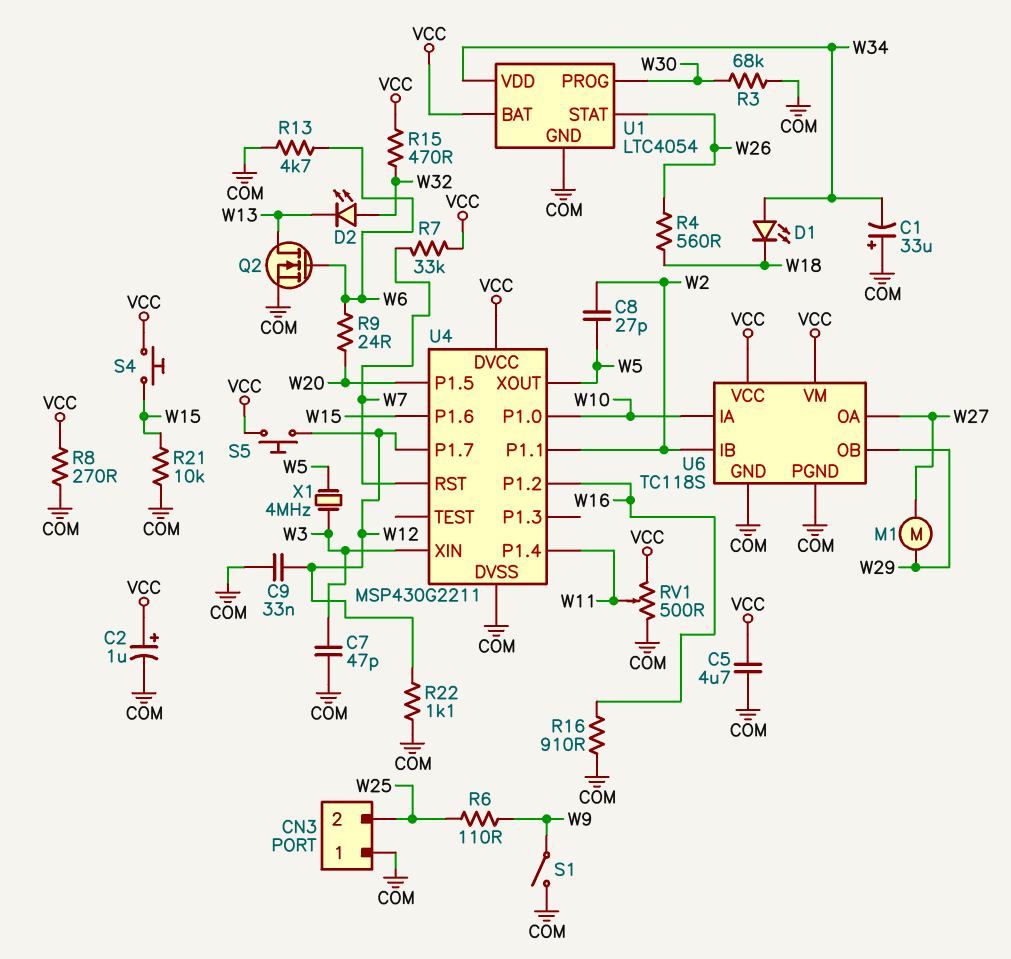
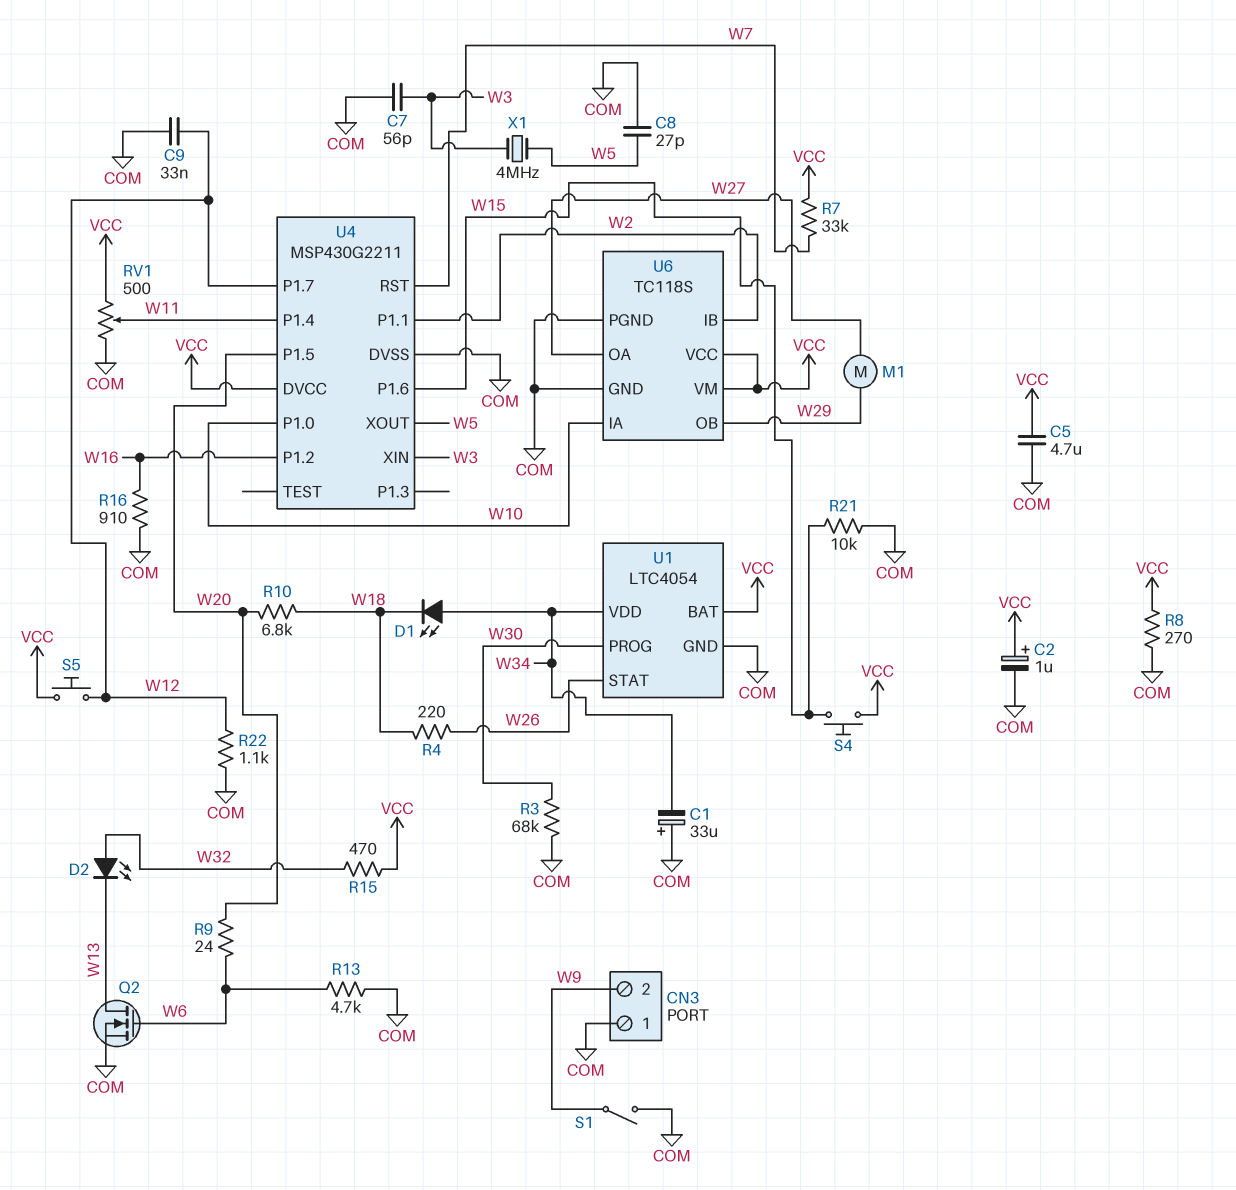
C7: 47pF (COM, W3) -> 56pF (COM, W3)
C8: 27pF (W2, W5) -> 27pF (COM, W5)
CN3 pin 2: W25 -> W9
R4: 560 (W18, W26) -> 220 (W18, W26)
R6: 110 (W9, W25) -> none
R10: none -> 6.8k (W18, W20)

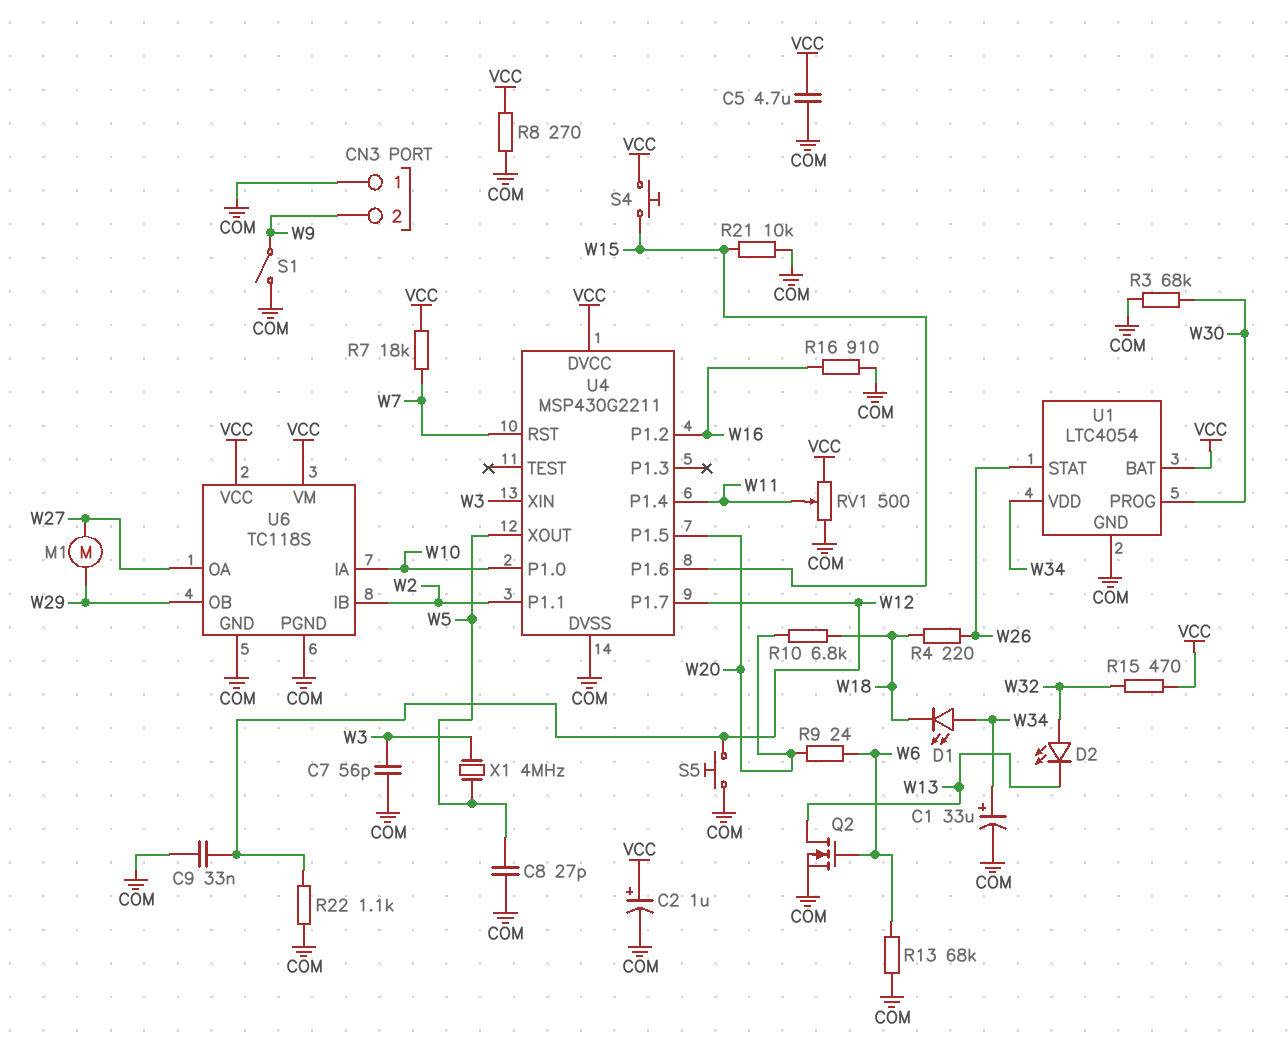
C1: 33uF (plus COM, minus W34) -> 33uF (plus W34, minus COM)
R7: 33k (VCC, W7) -> 18k (VCC, W7)
R13: 4.7k (COM, W6) -> 68k (COM, W6)
S5: button (VCC, W12) -> button (COM, W12)

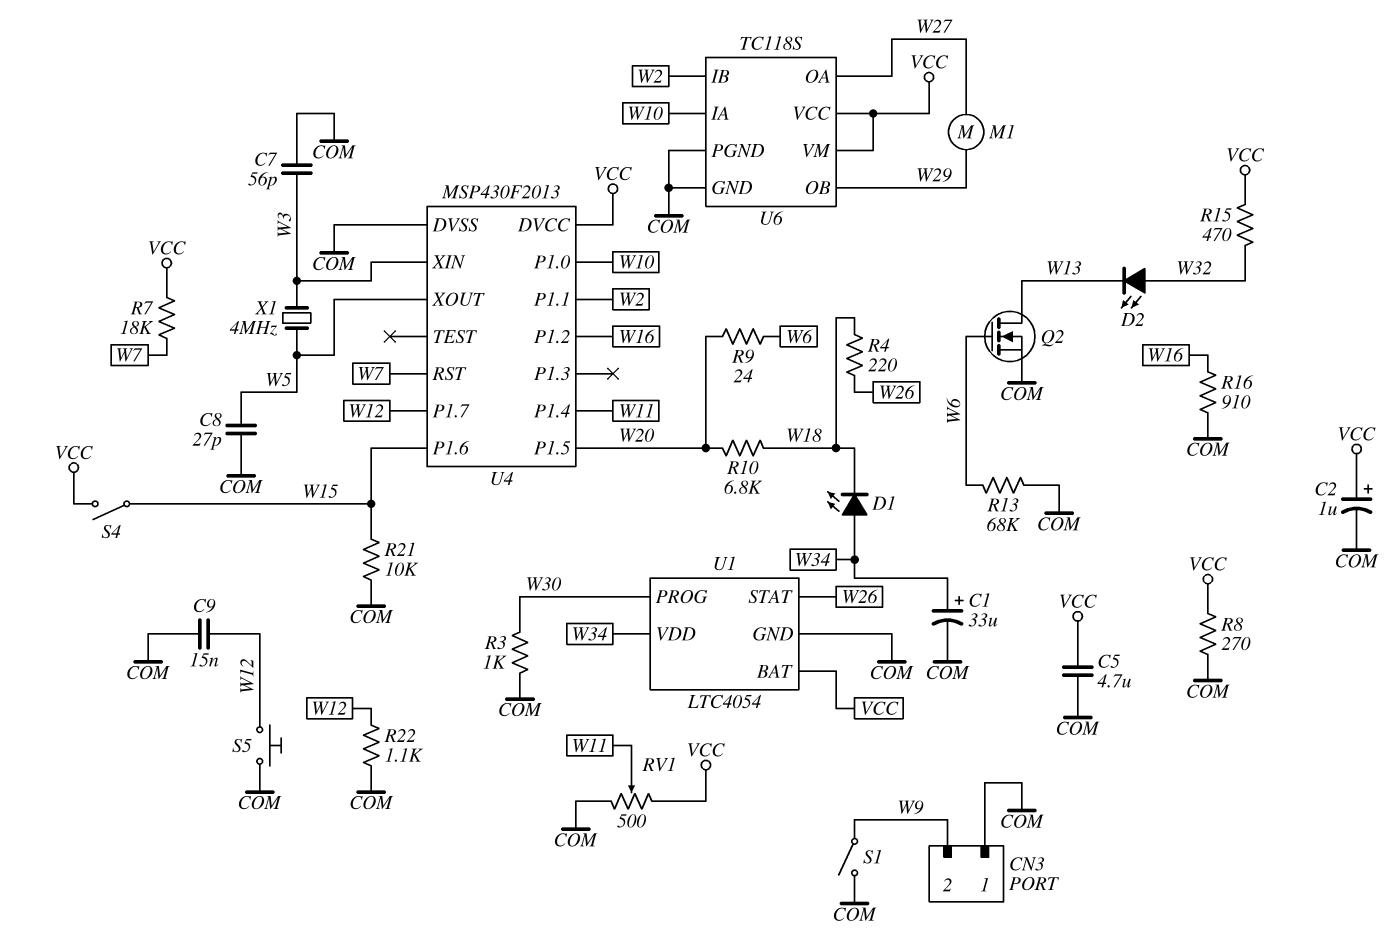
C9: 33nF (COM, W12) -> 15nF (COM, W12)
R3: 68k (COM, W30) -> 1k (COM, W30)
S4: button (VCC, W15) -> switch (VCC, W15)
U4: MSP430G2211 -> MSP430F2013

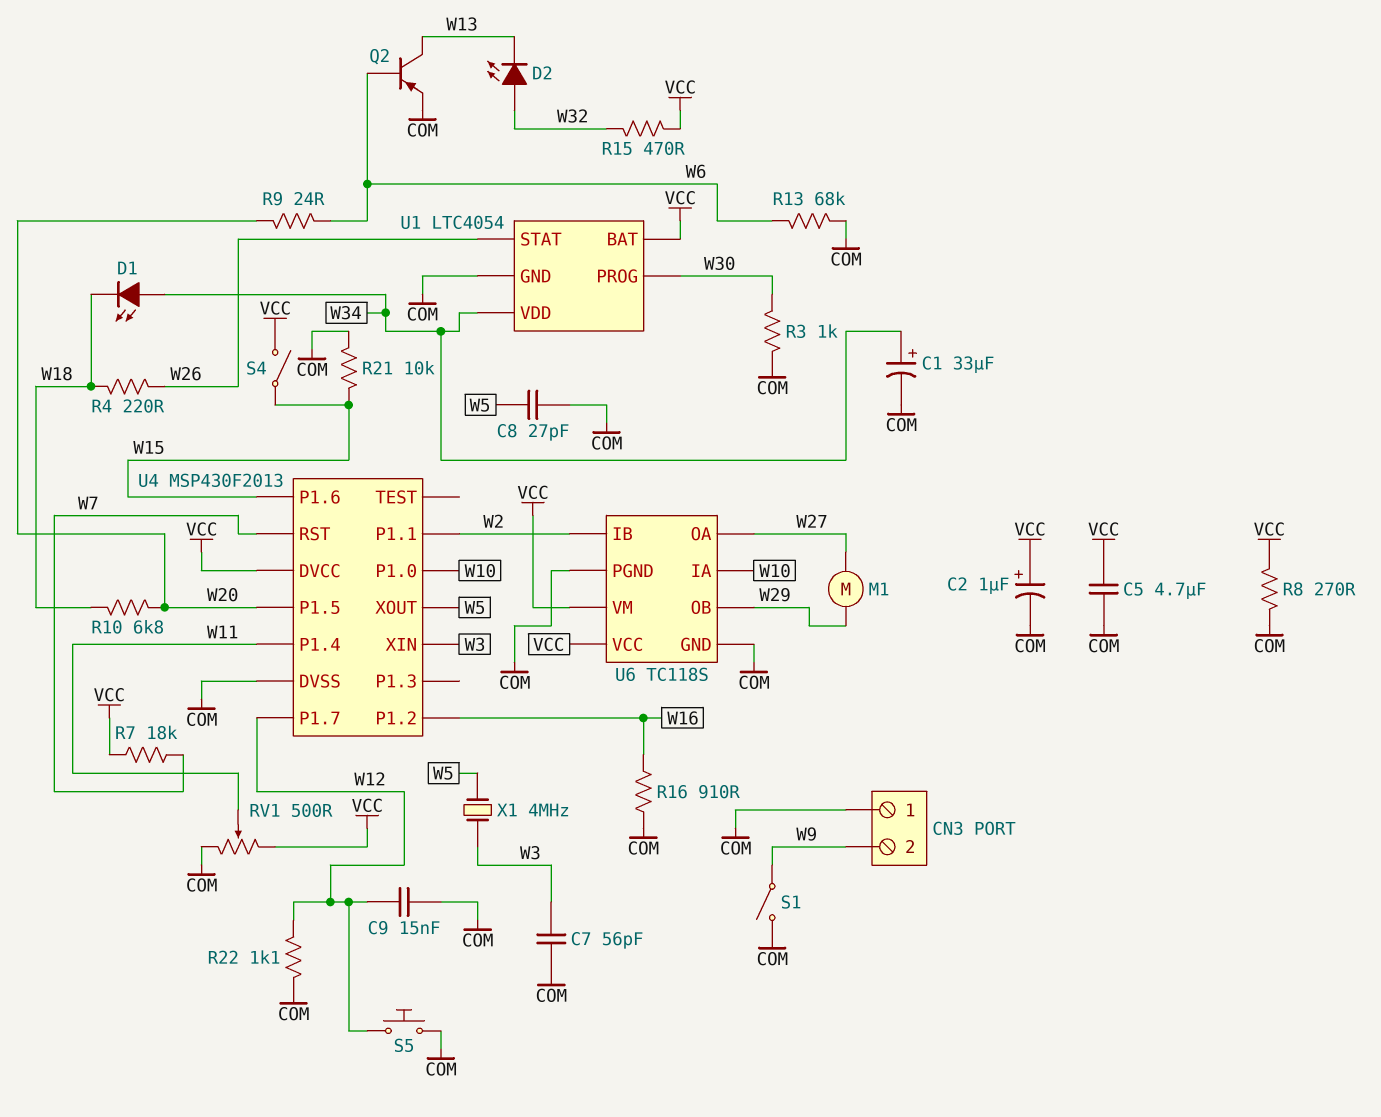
Q2: NMOS (G W6, D W13, S COM) -> PNP (B W6, C W13, E COM)

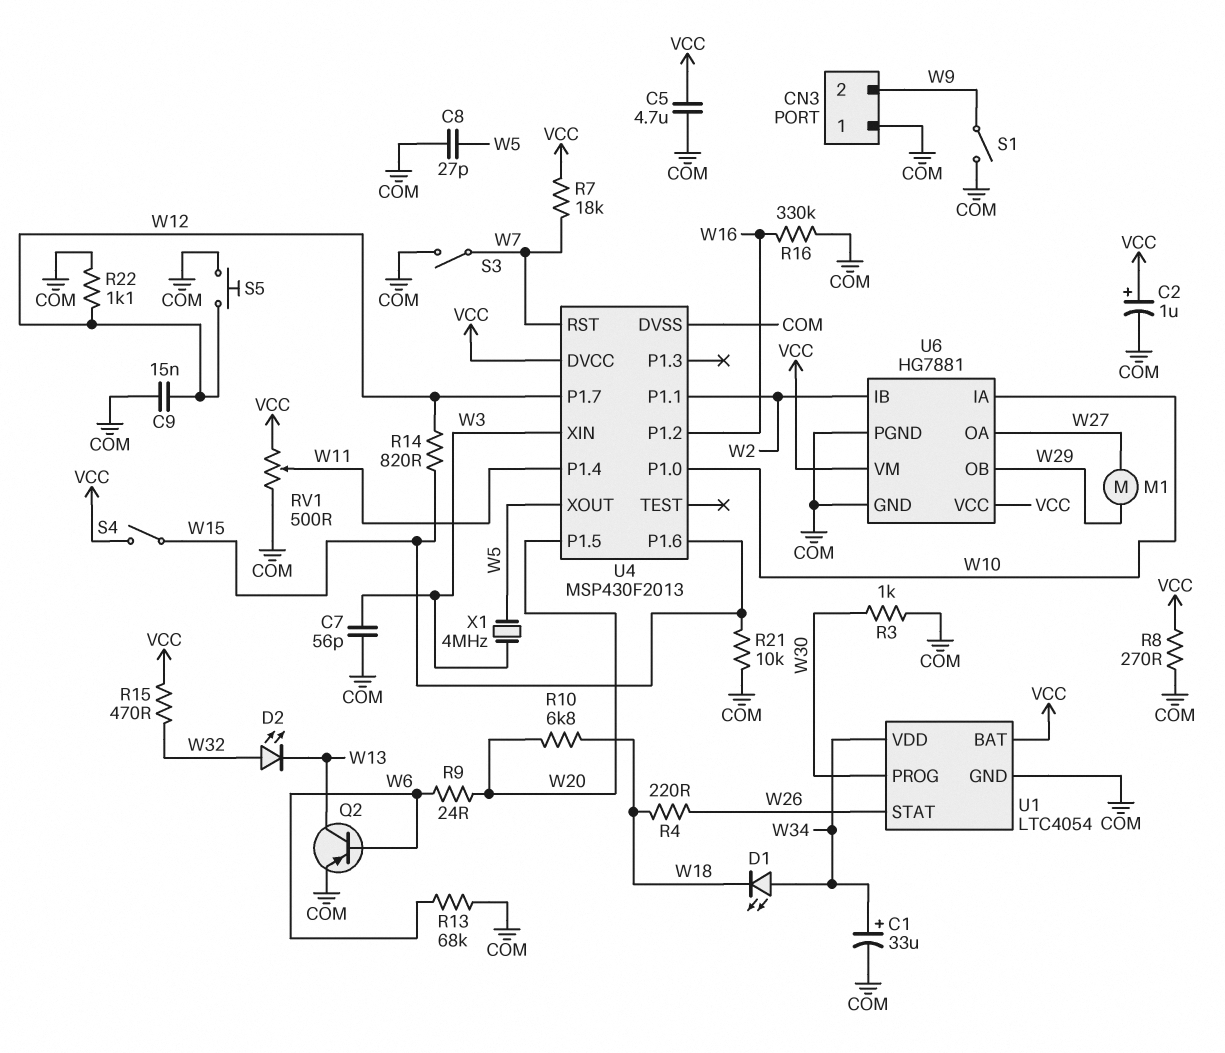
R14: none -> 820 (W12, W15)
R16: 910 (COM, W16) -> 330k (COM, W16)
S3: none -> switch (COM, W7)
U6: TC118S -> HG7881

